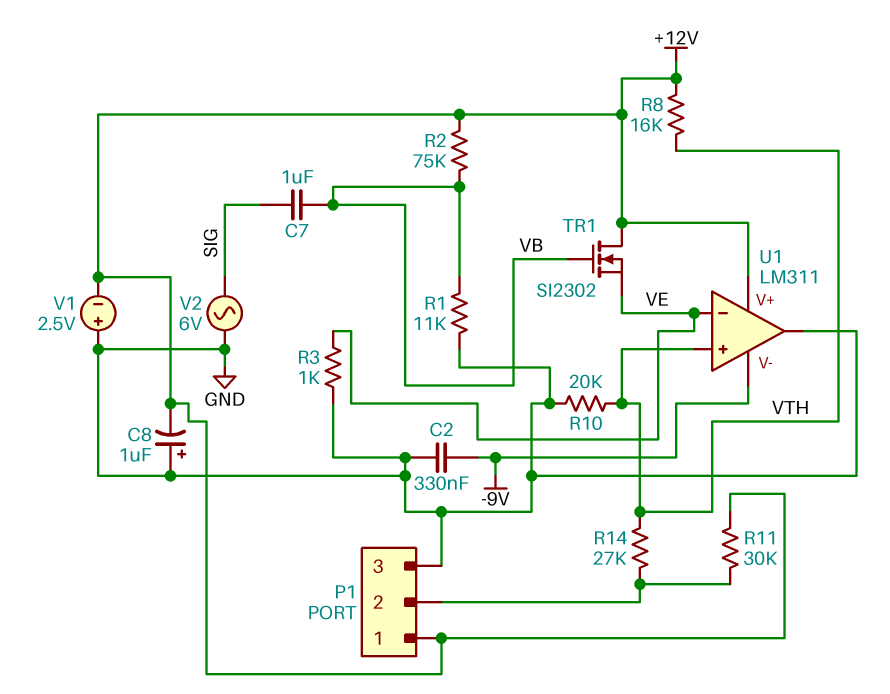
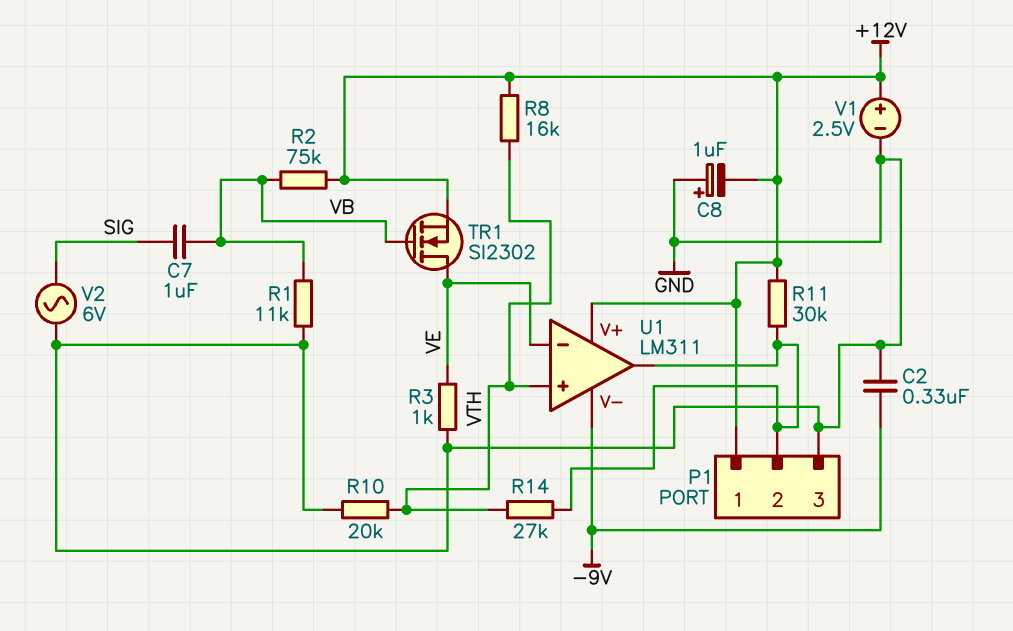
TR1: NMOS SI2302 (G VB, D +12V, S VE) -> NMOS SI2302 (G VB, D VE, S +12V)
U1 pin out: GND -> P1/2
V1: 2.5V (plus GND, minus +12V) -> 2.5V (plus +12V, minus GND)

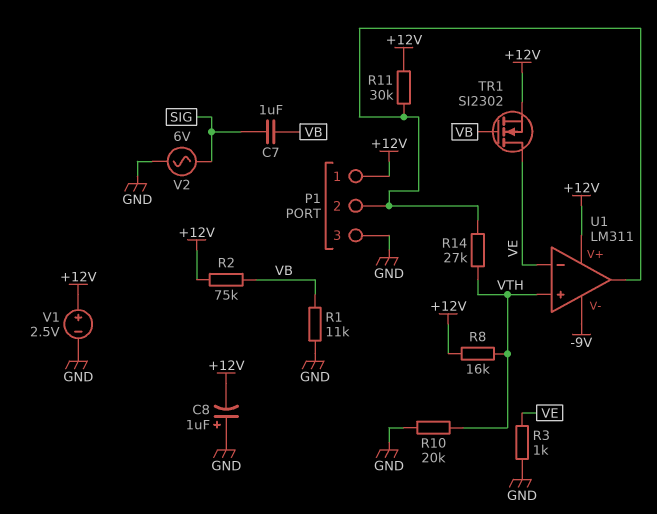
C2: 330nF (-9V, GND) -> none

